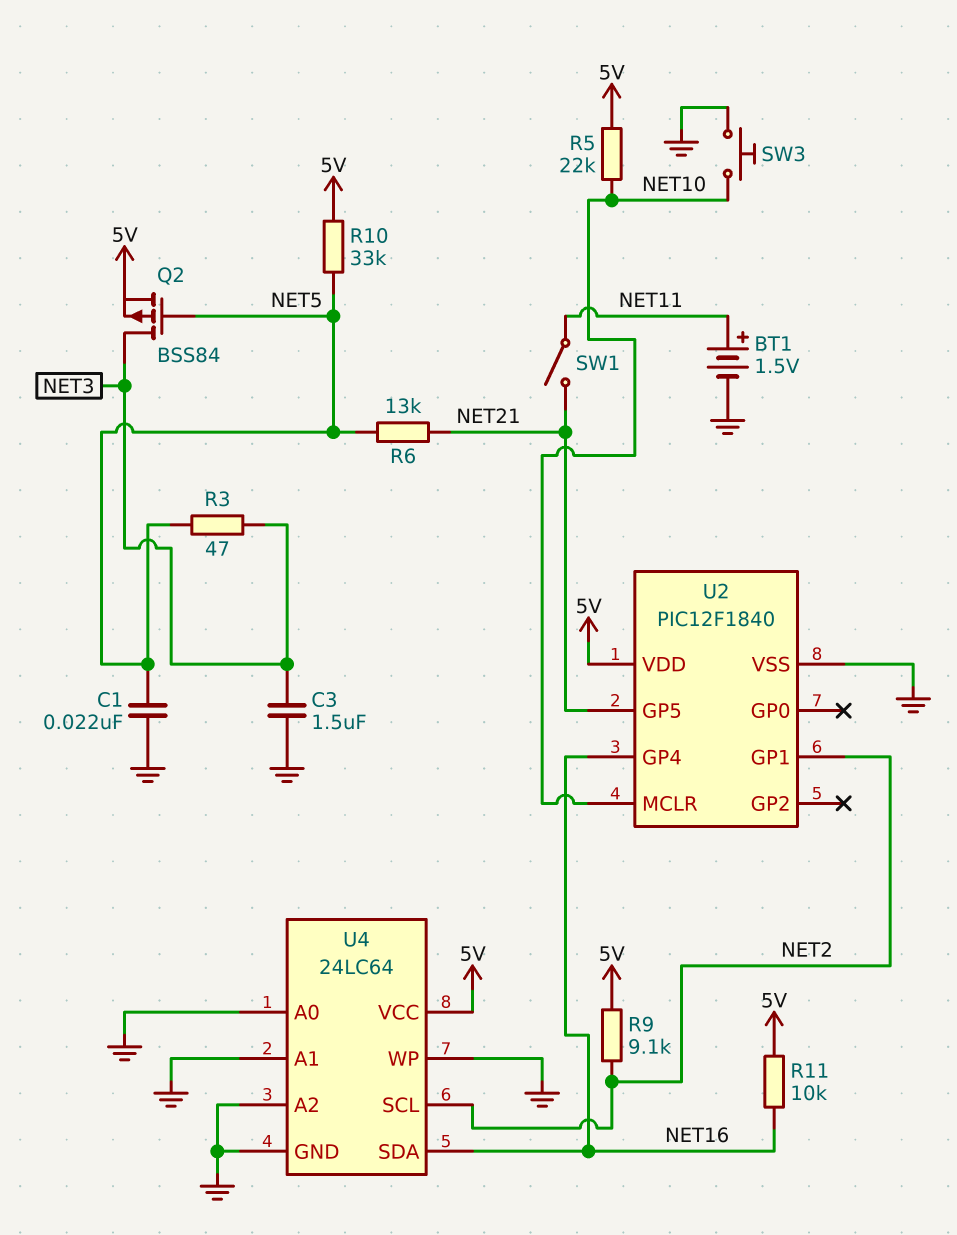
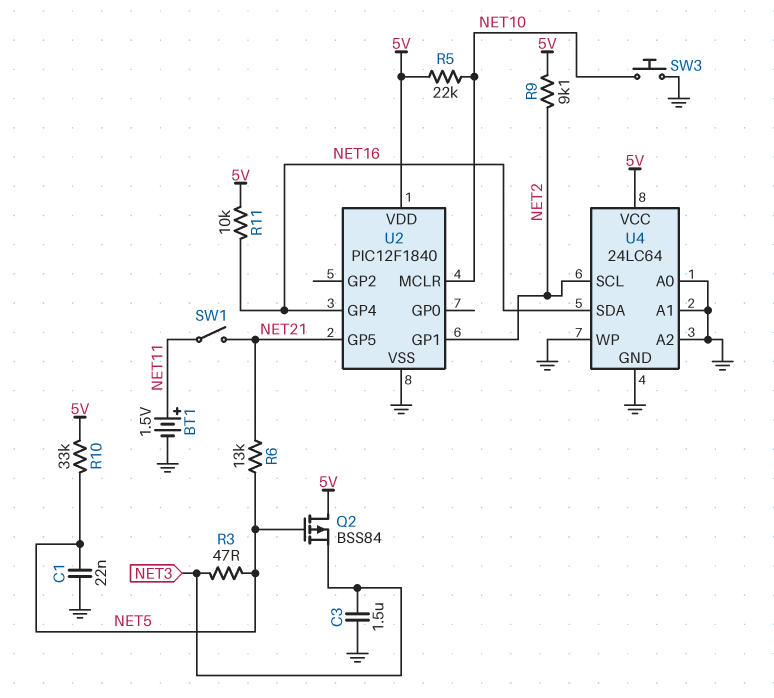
Q2: PMOS BSS84 (G NET5, D NET3, S 5V) -> PMOS BSS84 (G NET5, D 5V, S NET3)

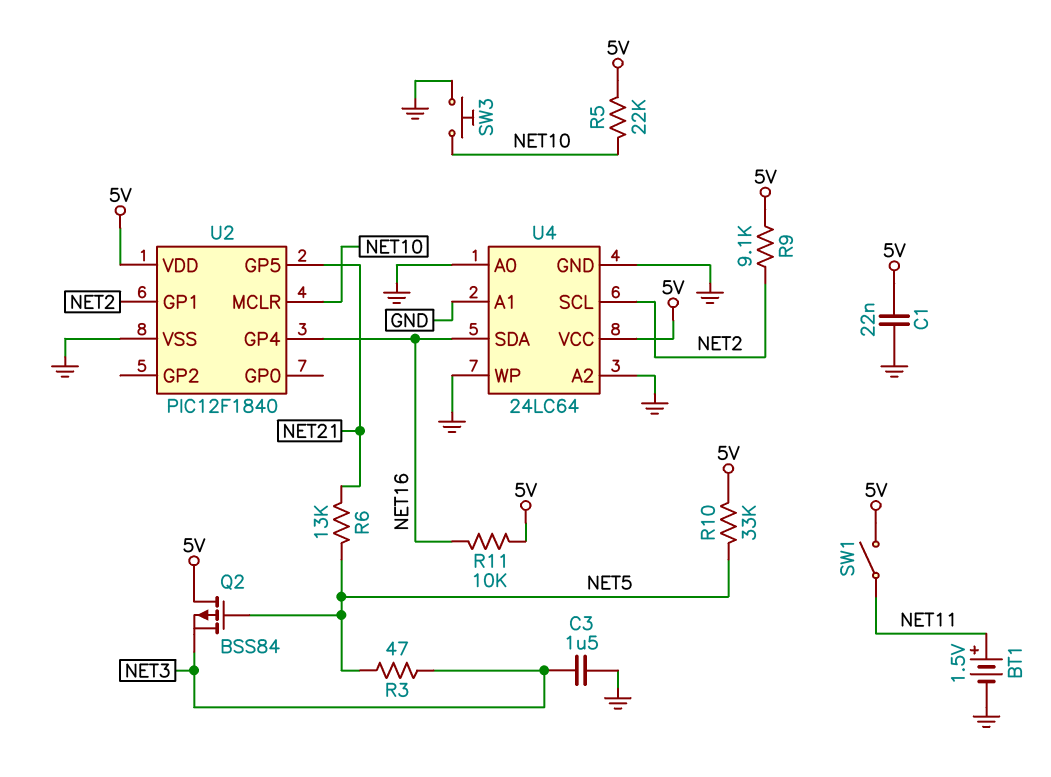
C1: 22nF (GND, NET5) -> 22nF (5V, GND)
SW1: switch (NET11, NET21) -> switch (5V, NET11)

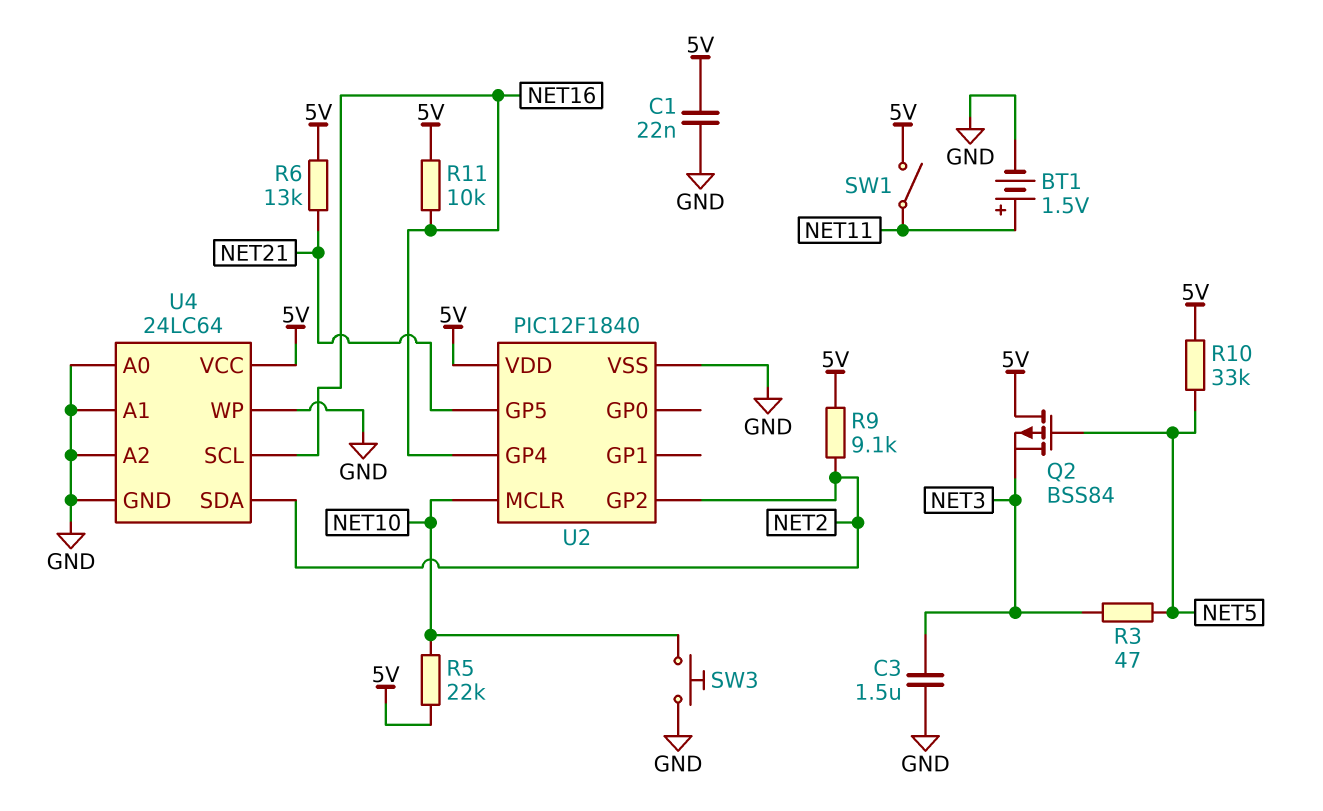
R6: 13k (NET5, NET21) -> 13k (5V, NET21)
U2 pin GP1: NET2 -> none
U2 pin GP2: none -> NET2
U4 pin SCL: NET2 -> NET16
U4 pin SDA: NET16 -> NET2

